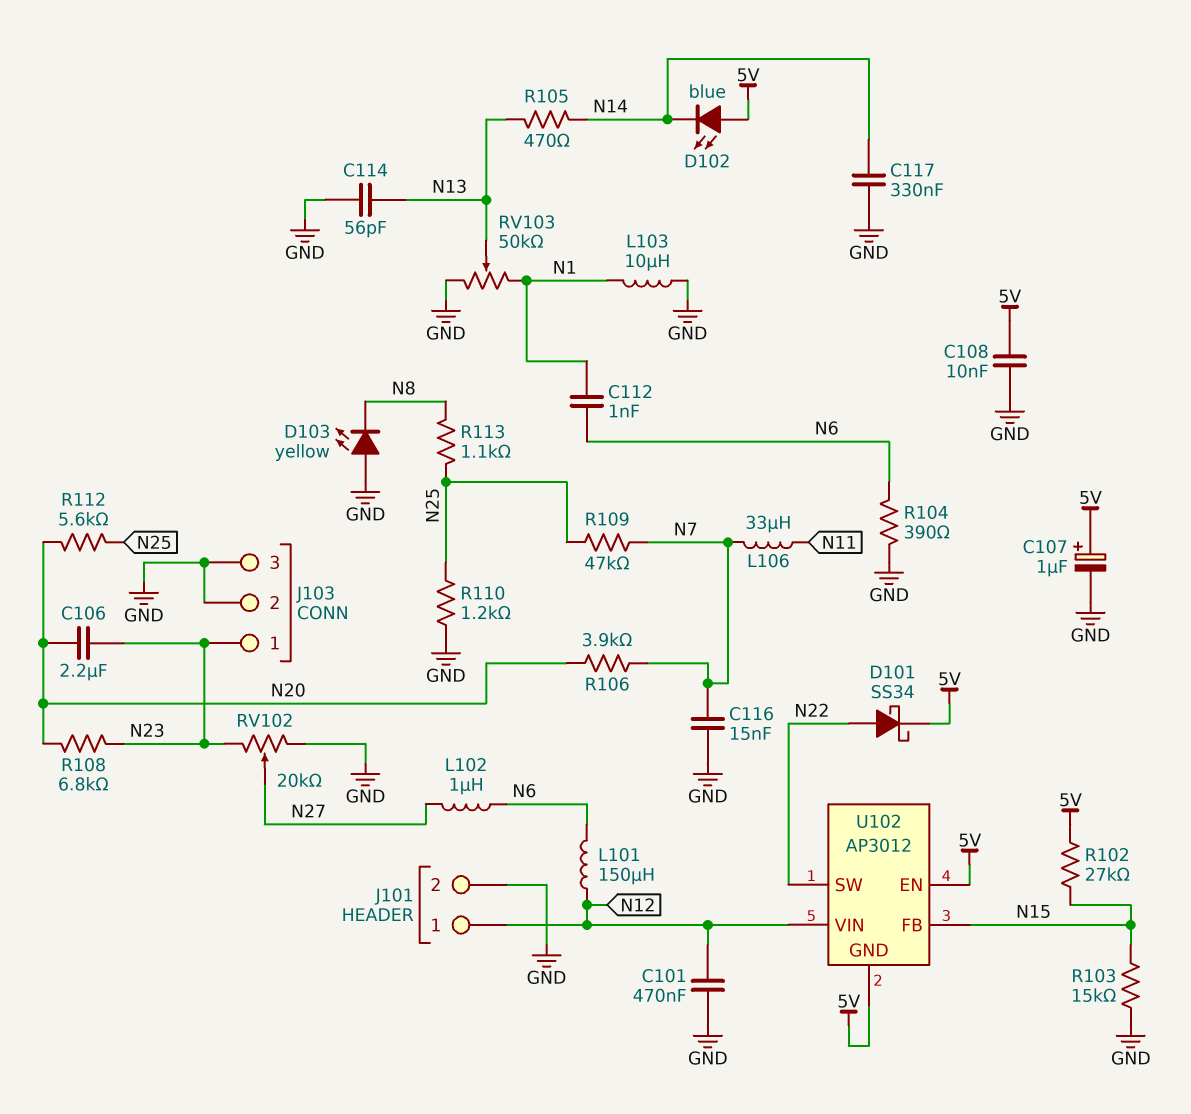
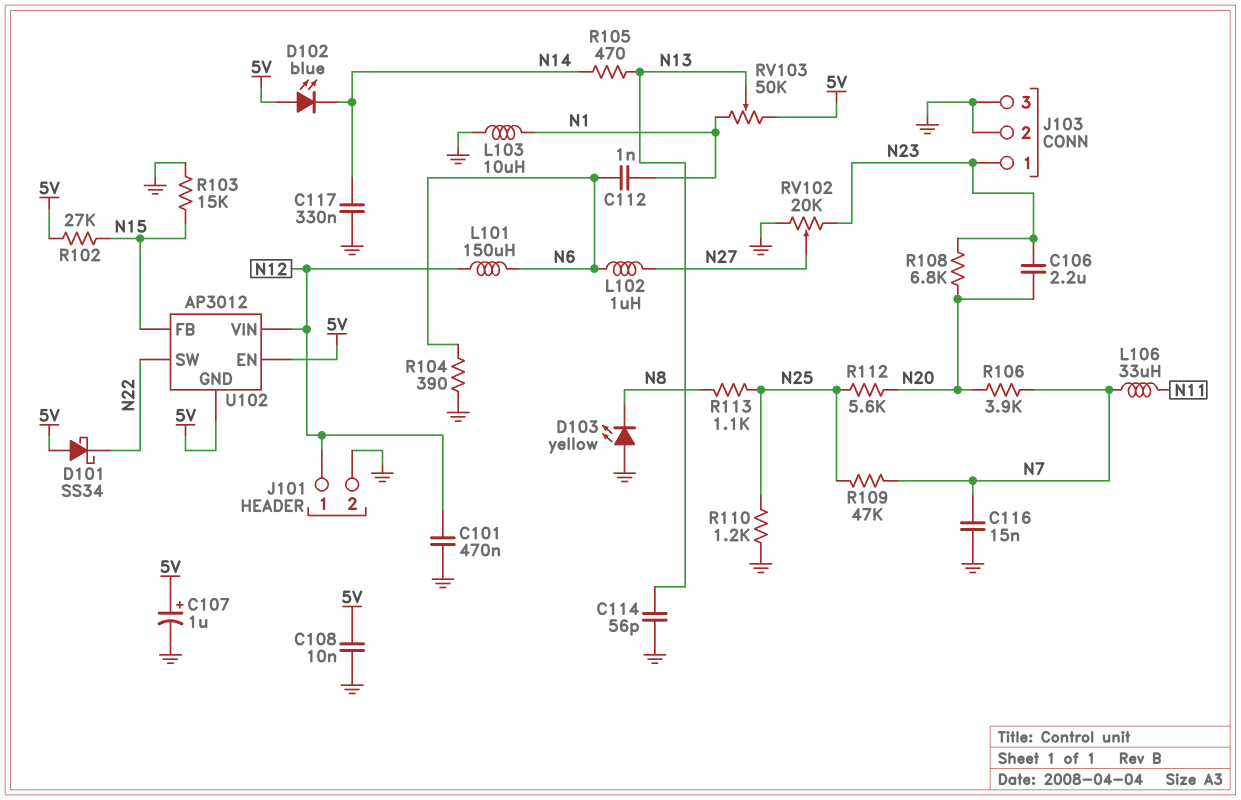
D101: schottky SS34 (A N22, K 5V) -> schottky SS34 (A 5V, K N22)
RV103: 50k (GND, N1, wiper N13) -> 50k (5V, N1, wiper N13)

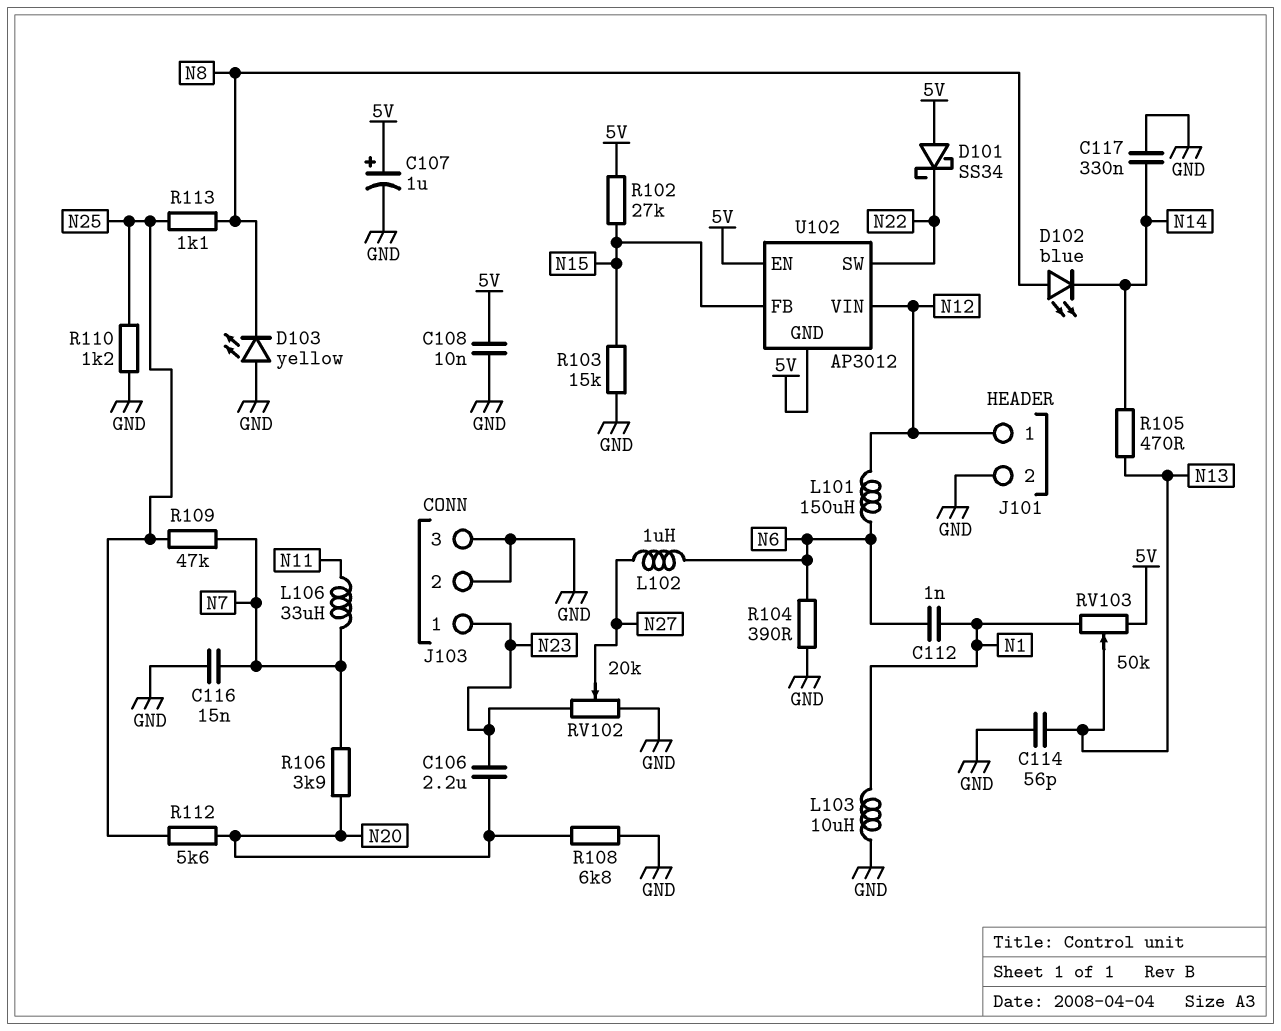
C101: 470nF (GND, N12) -> none
D102: LED blue (A 5V, K N14) -> LED blue (A N8, K N14)
R108: 6.8k (N20, N23) -> 6.8k (GND, N20)

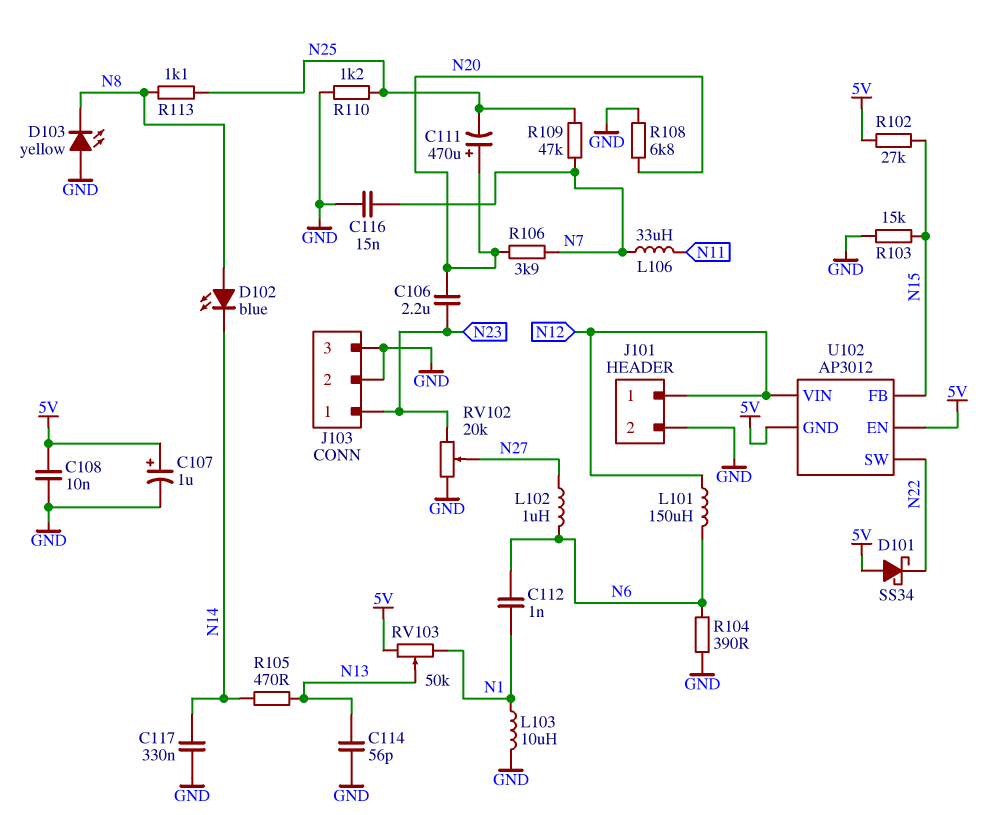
C111: none -> 470uF (plus N20, minus N25)
R112: 5.6k (N20, N25) -> none

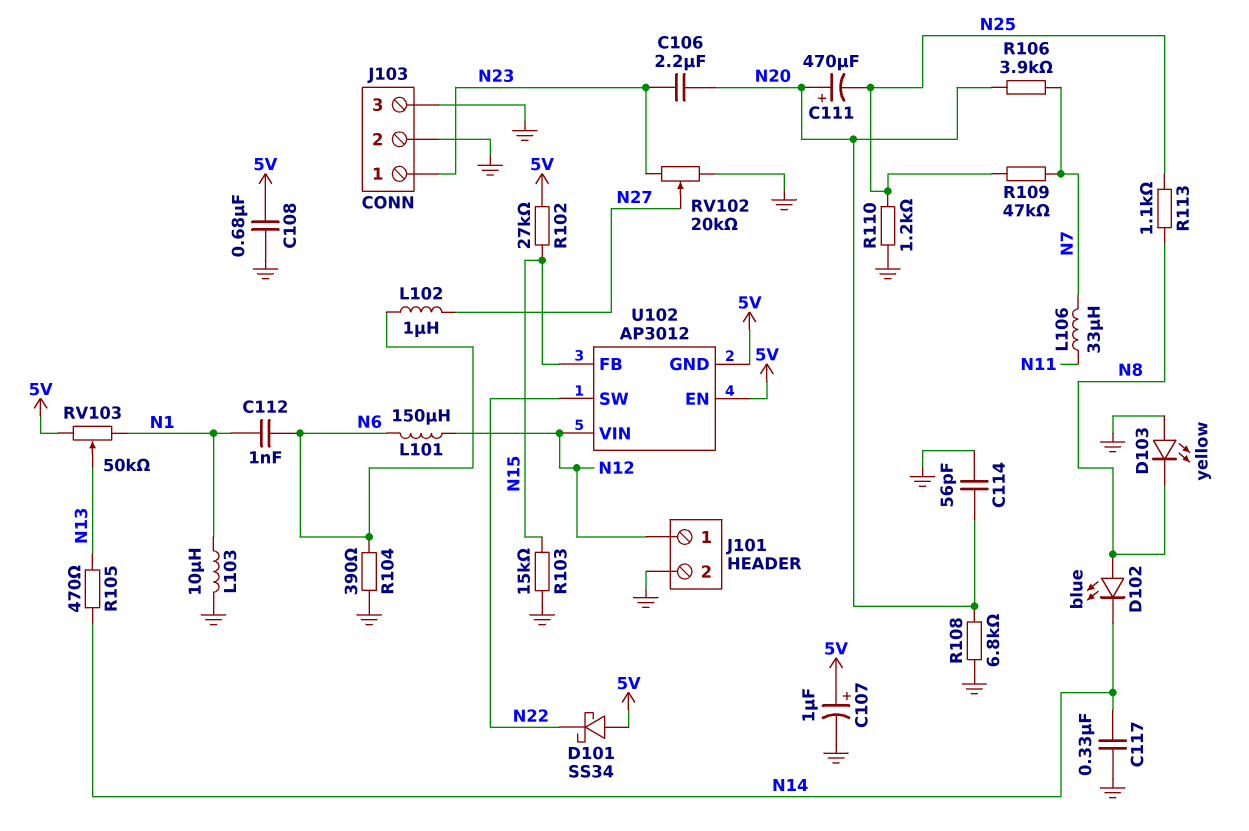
C108: 10nF (5V, GND) -> 680nF (5V, GND)
C114: 56pF (GND, N13) -> 56pF (GND, N20)
C116: 15nF (GND, N7) -> none

